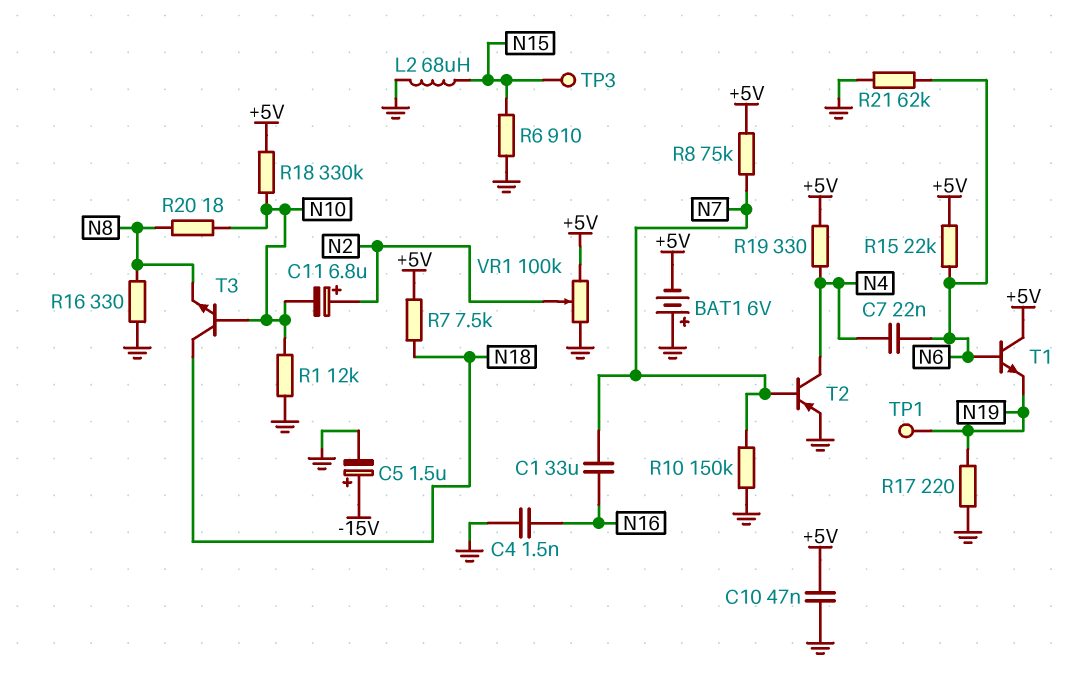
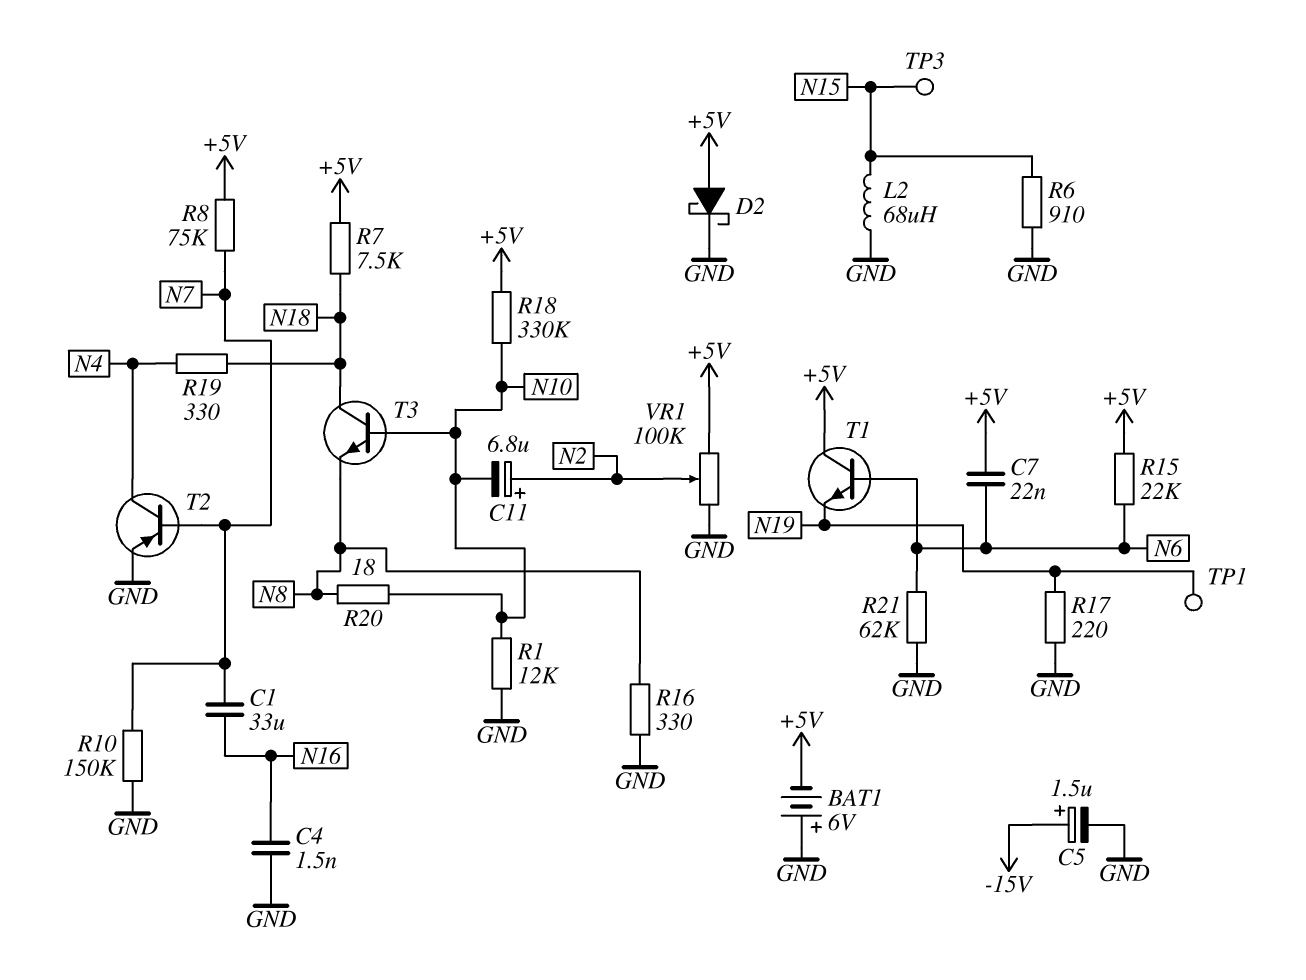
C7: 22nF (N4, N6) -> 22nF (+5V, N6)
C10: 47nF (+5V, GND) -> none
D2: none -> schottky (A +5V, K GND)
R19: 330 (+5V, N4) -> 330 (N4, N18)

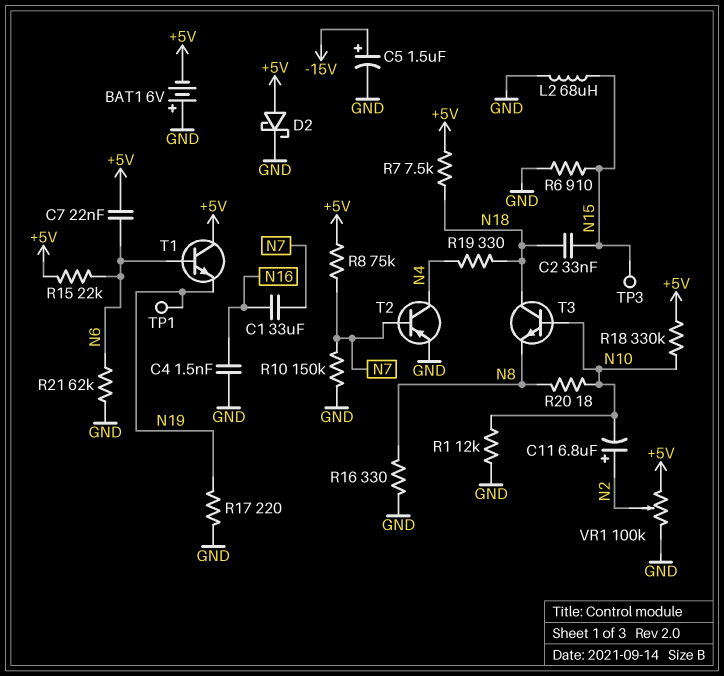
C2: none -> 33nF (N15, N18)

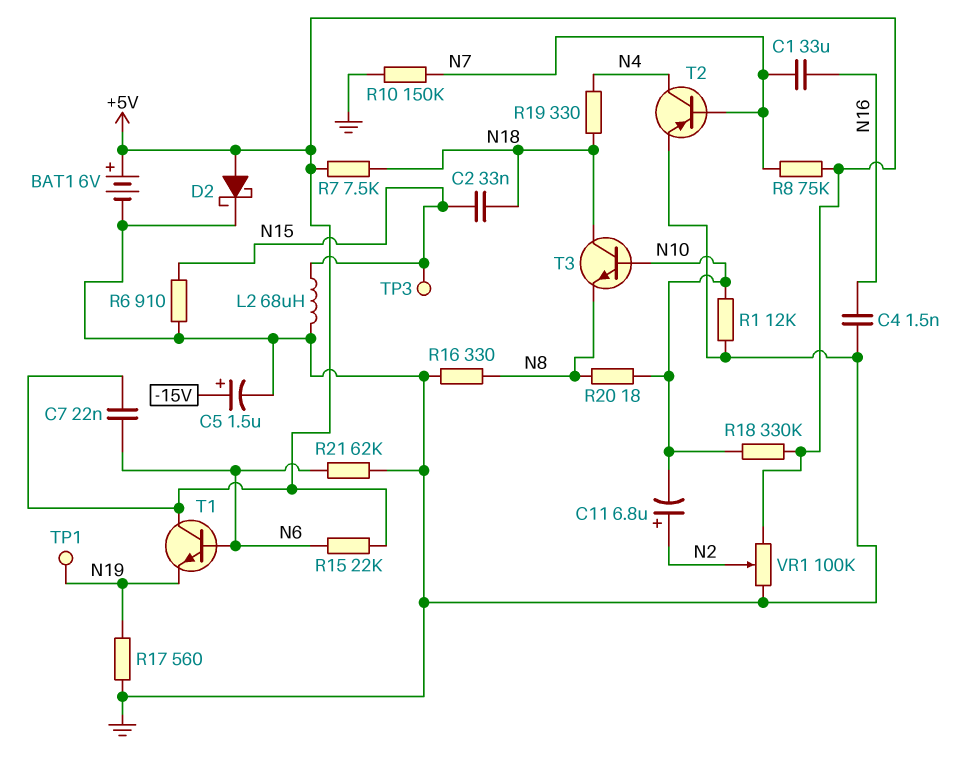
BAT1: 6V (plus GND, minus +5V) -> 6V (plus +5V, minus GND)
R17: 220 (GND, N19) -> 560 (GND, N19)

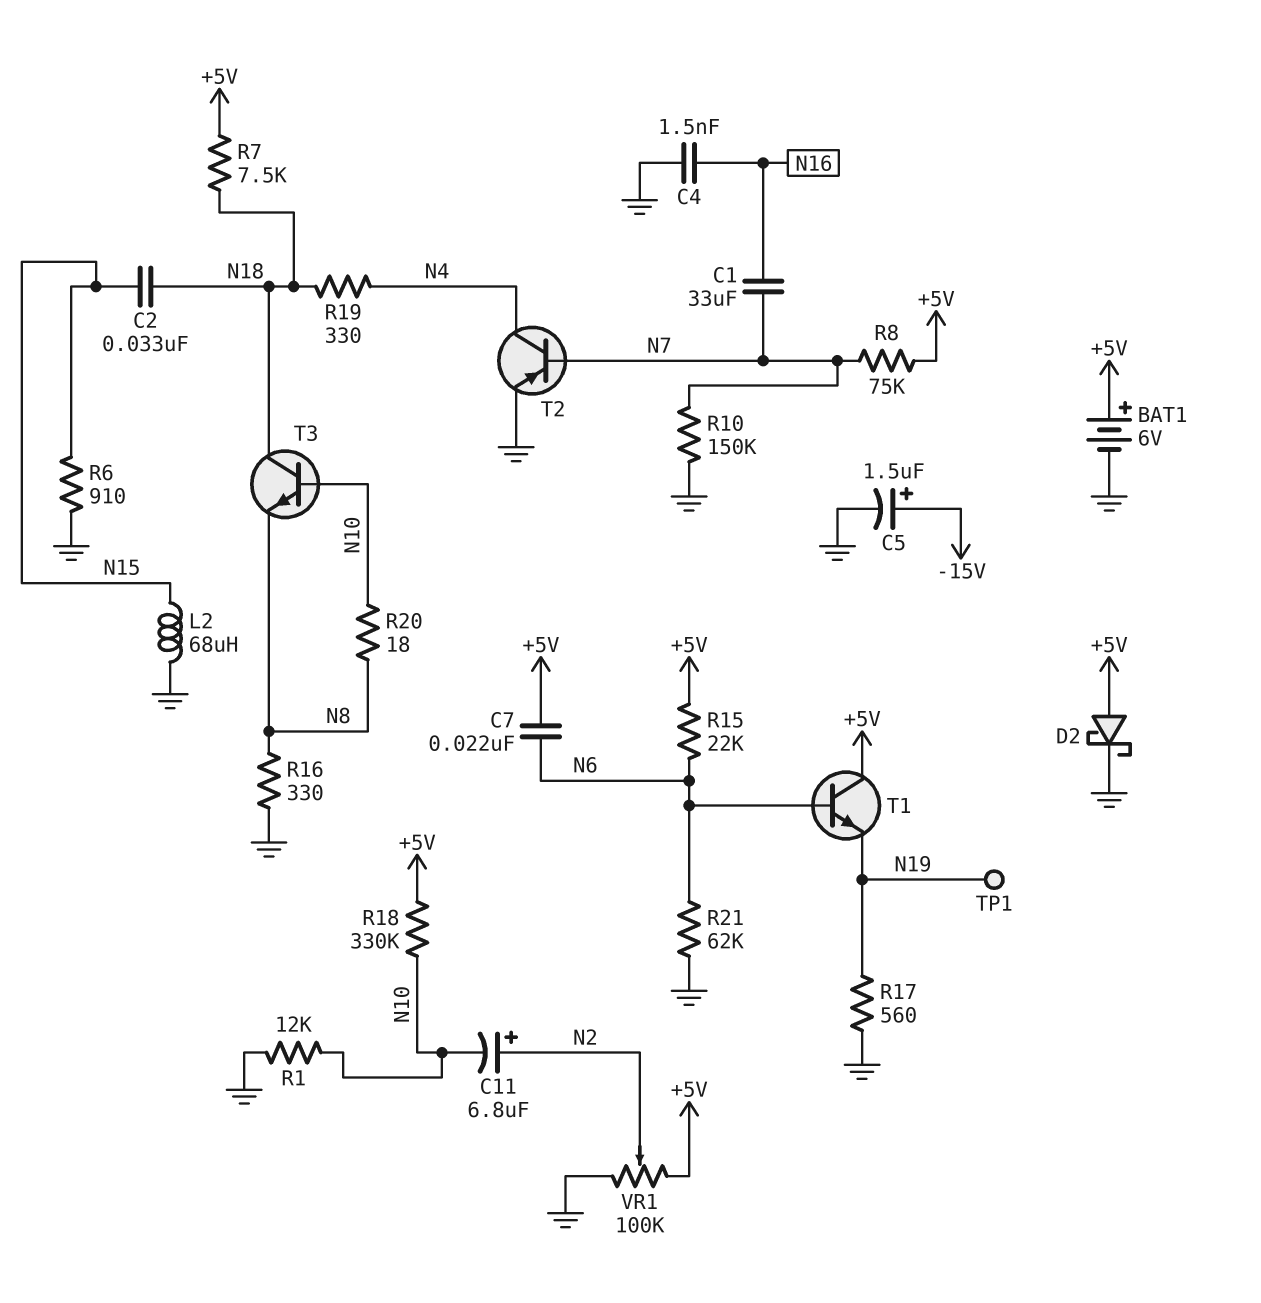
TP3: test point (N15) -> none

